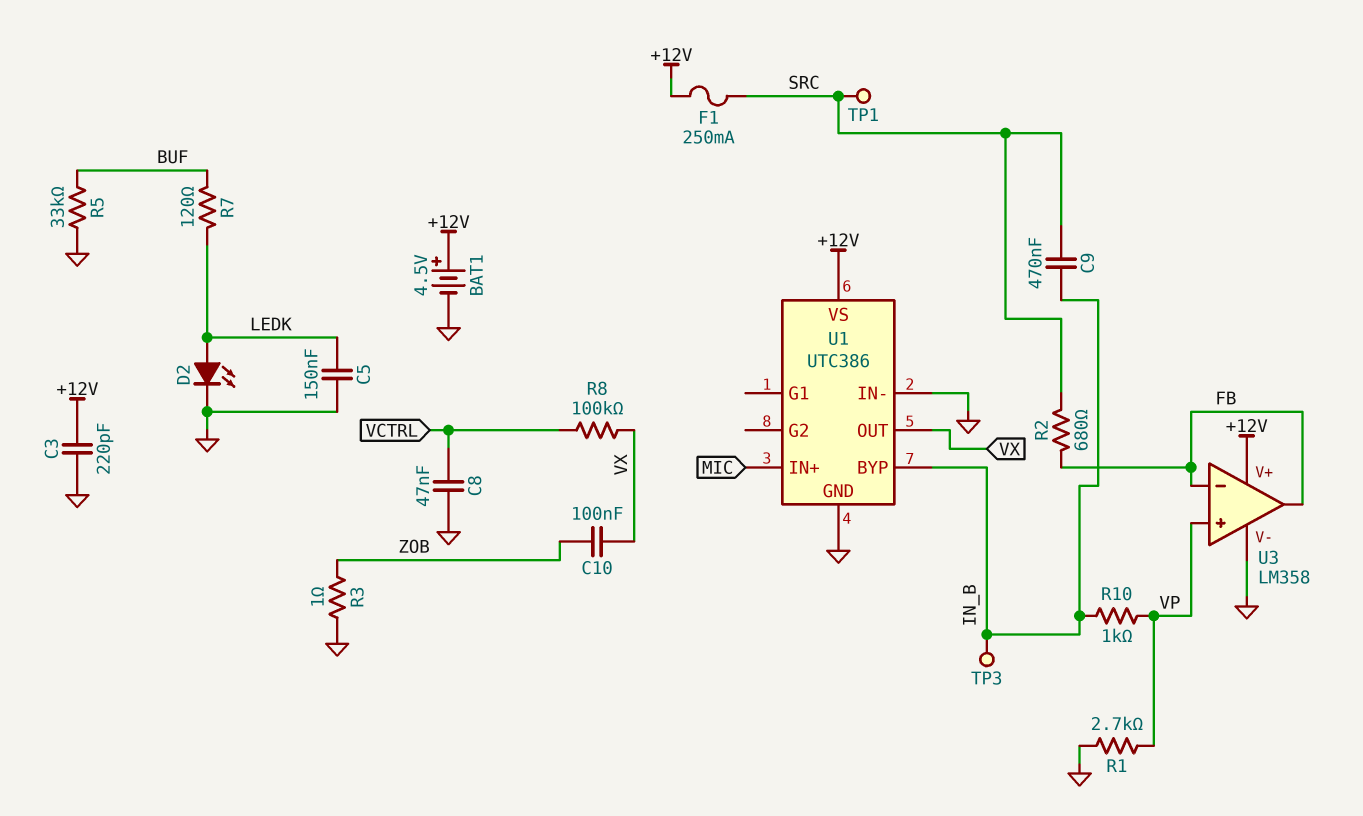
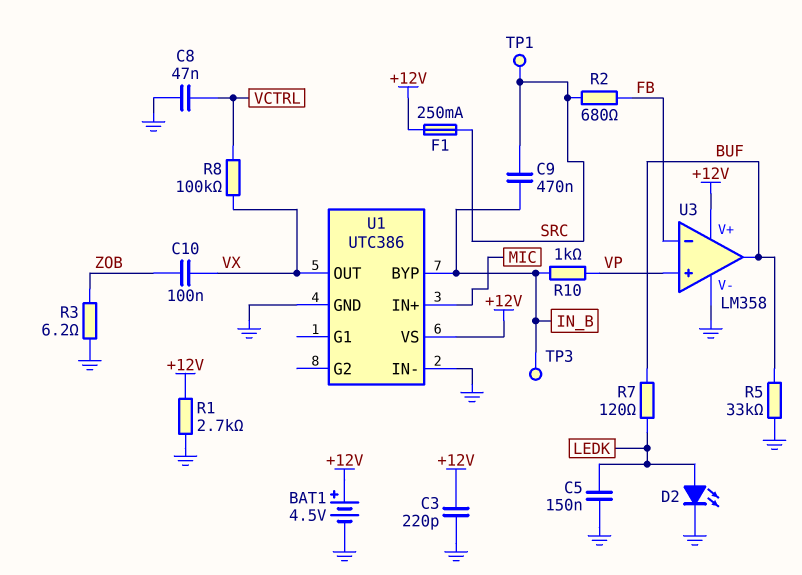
R1: 2.7k (GND, VP) -> 2.7k (+12V, GND)
R3: 1 (GND, ZOB) -> 6.2 (GND, ZOB)
U3 pin out: FB -> BUF

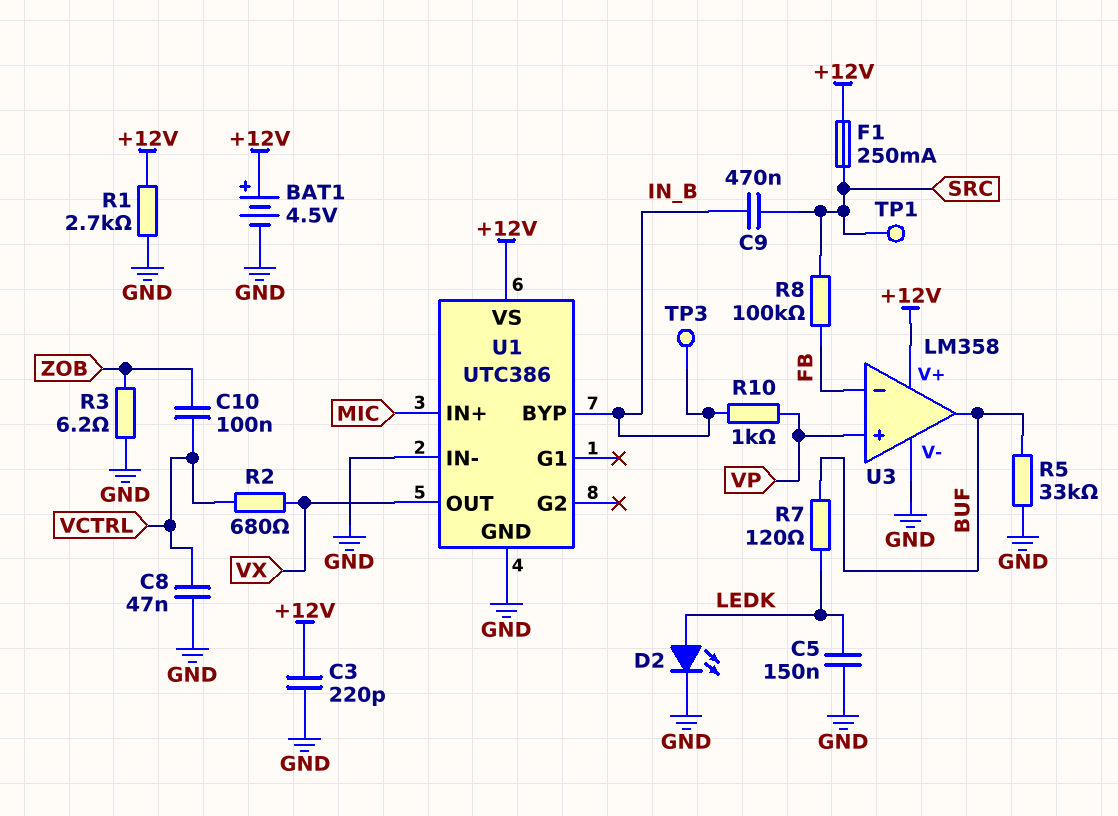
C10: 100nF (VX, ZOB) -> 100nF (VCTRL, ZOB)
R2: 680 (FB, SRC) -> 680 (VCTRL, VX)
R8: 100k (VCTRL, VX) -> 100k (FB, SRC)

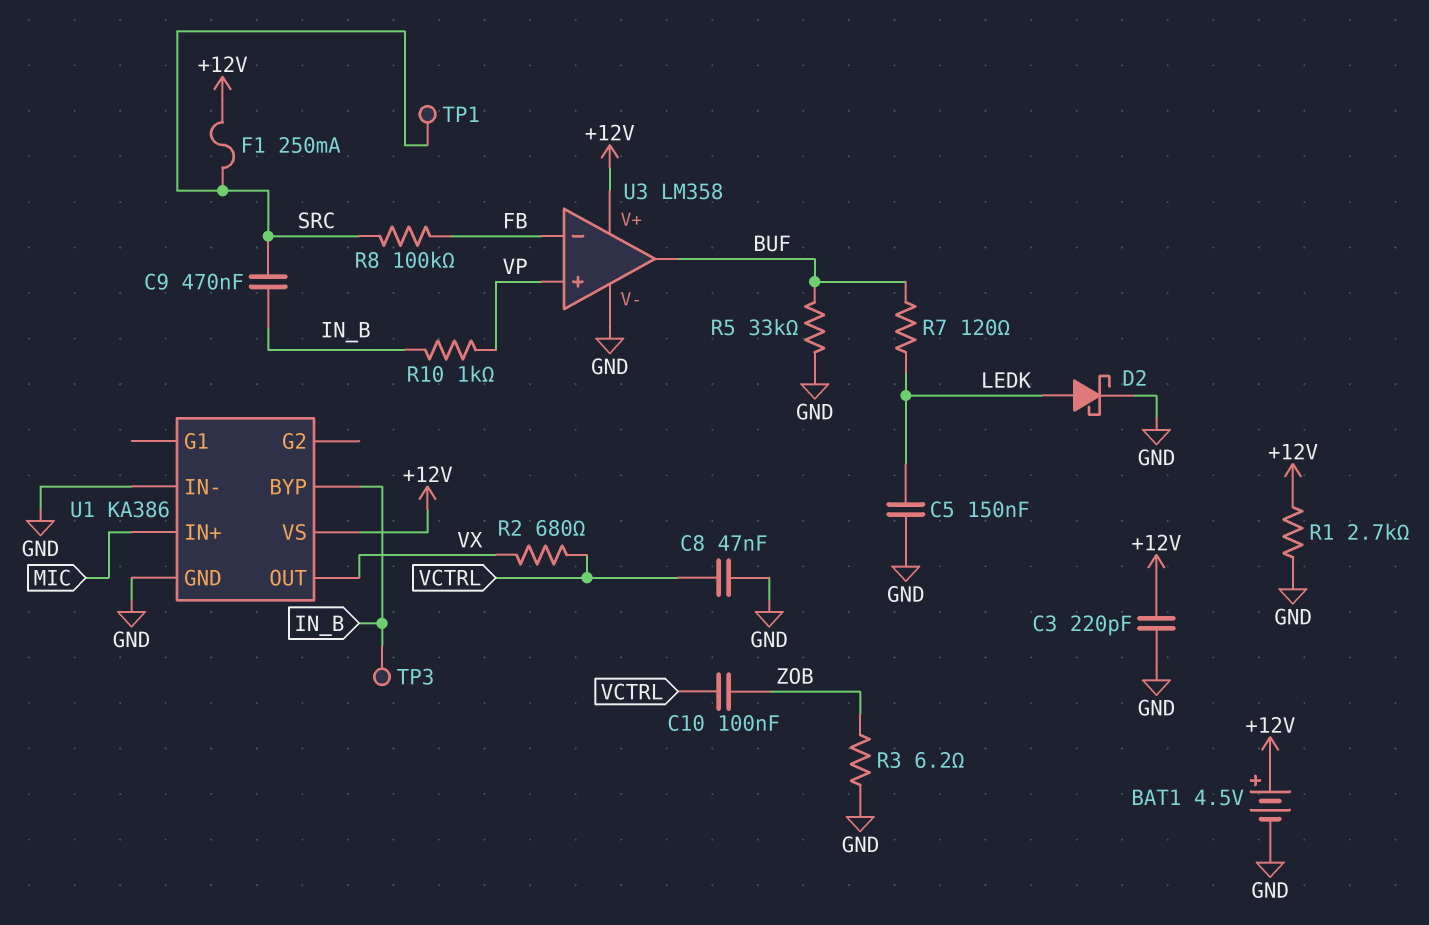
D2: LED (A LEDK, K GND) -> schottky (A LEDK, K GND)
U1: UTC386 -> KA386

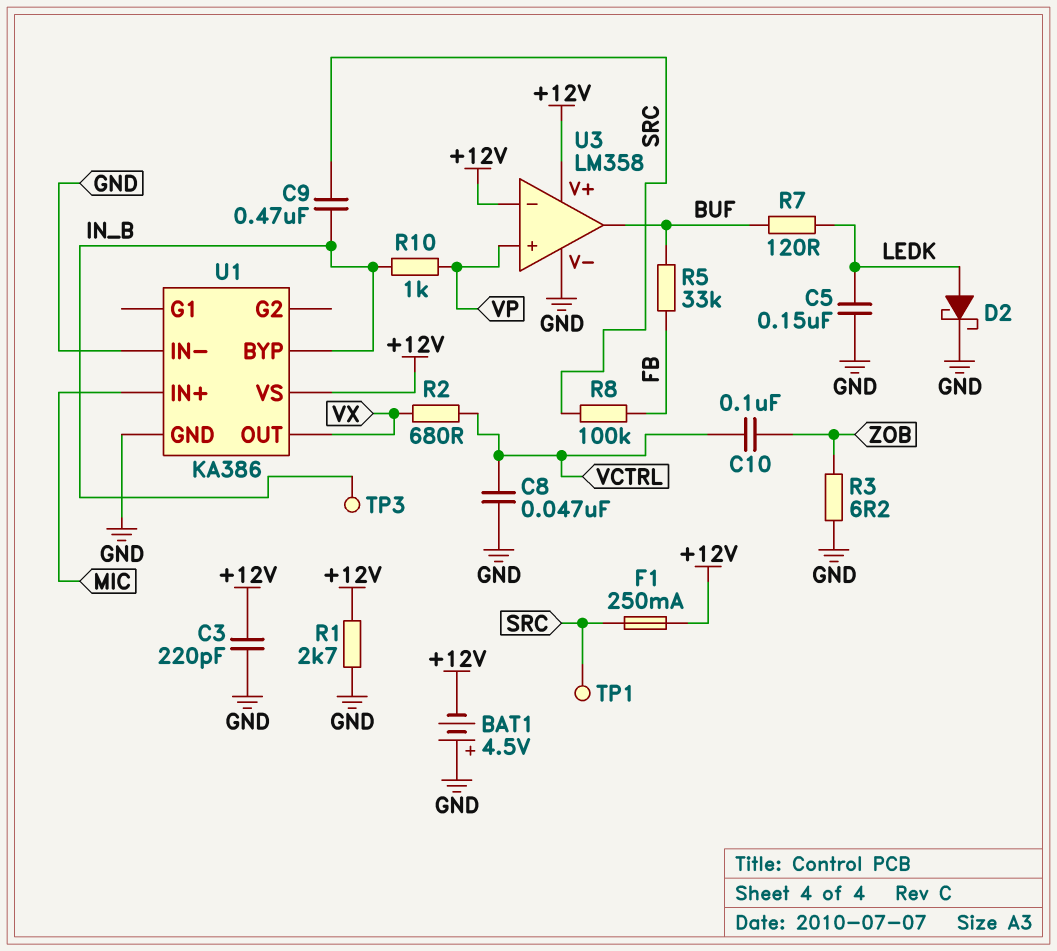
BAT1: 4.5V (plus +12V, minus GND) -> 4.5V (plus GND, minus +12V)
R5: 33k (BUF, GND) -> 33k (BUF, FB)
U3 pin in-: FB -> +12V

